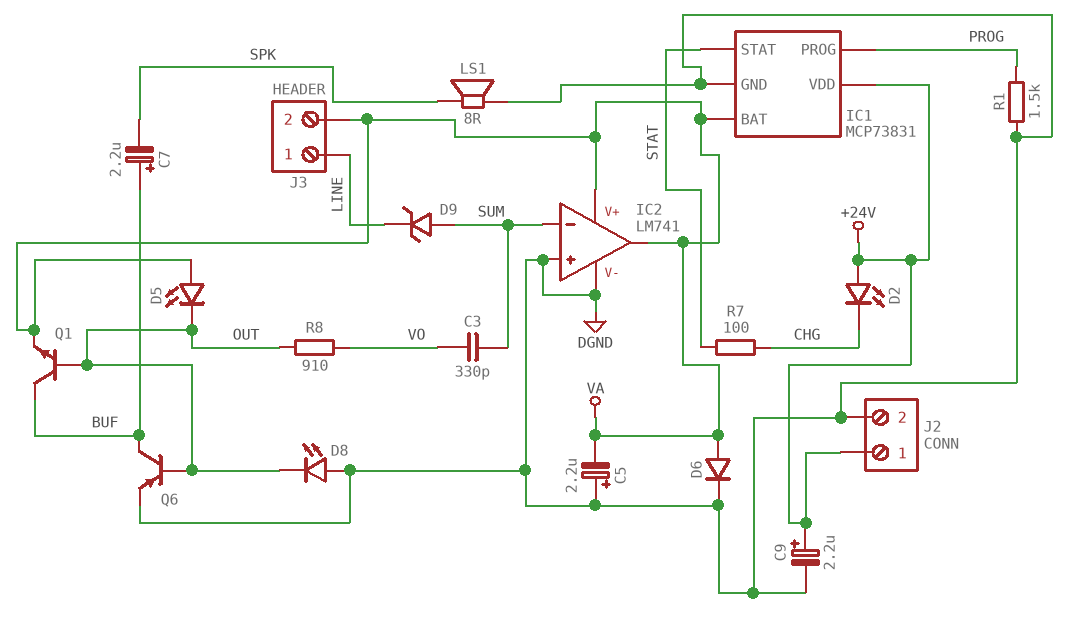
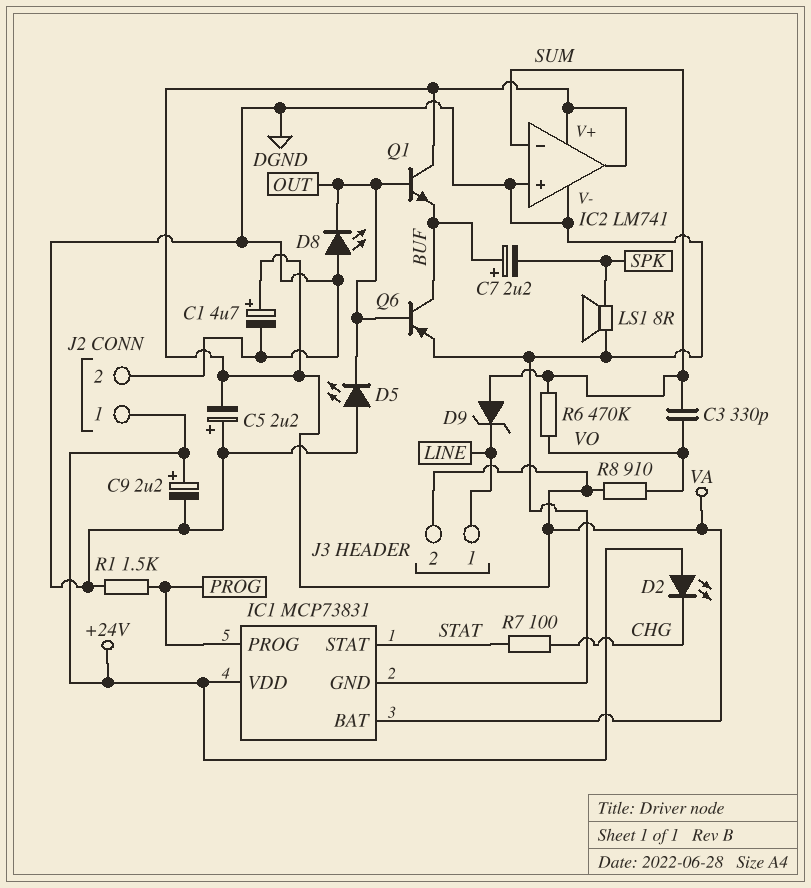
C1: none -> 4.7uF (plus VA, minus DGND)
D5: LED (A VA, K OUT) -> LED (A DGND, K OUT)
D6: diode (A VA, K DGND) -> none
Q1: NPN (B OUT, C BUF, E VA) -> NPN (B OUT, C VA, E BUF)
R6: none -> 470k (SUM, VO)
R8: 910 (OUT, VO) -> 910 (VA, VO)

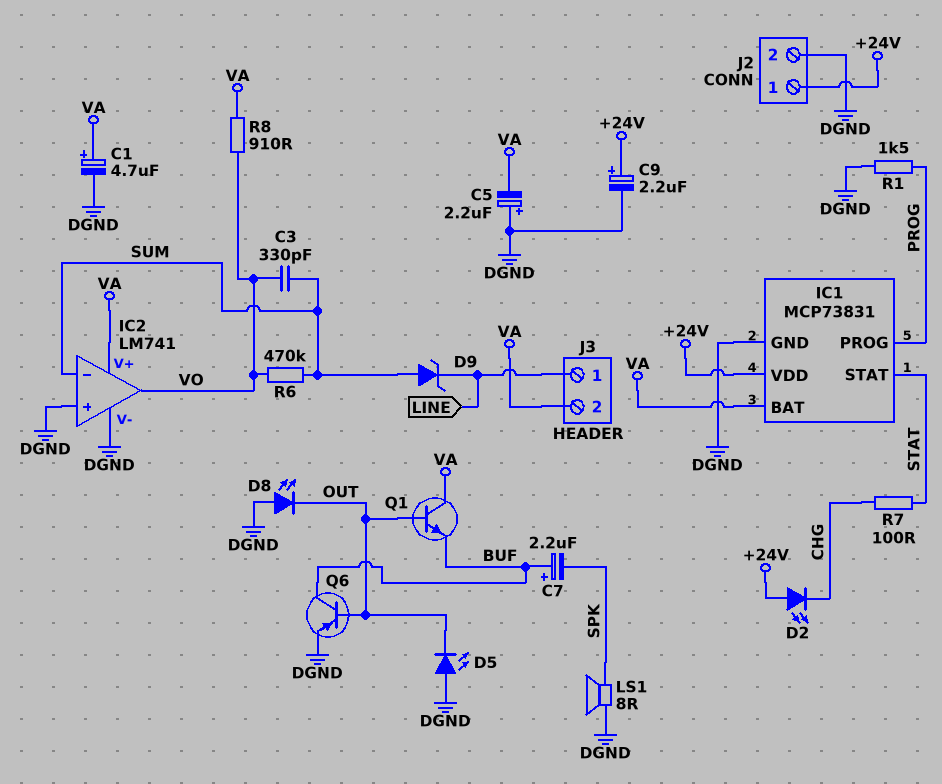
IC2 pin out: VA -> VO

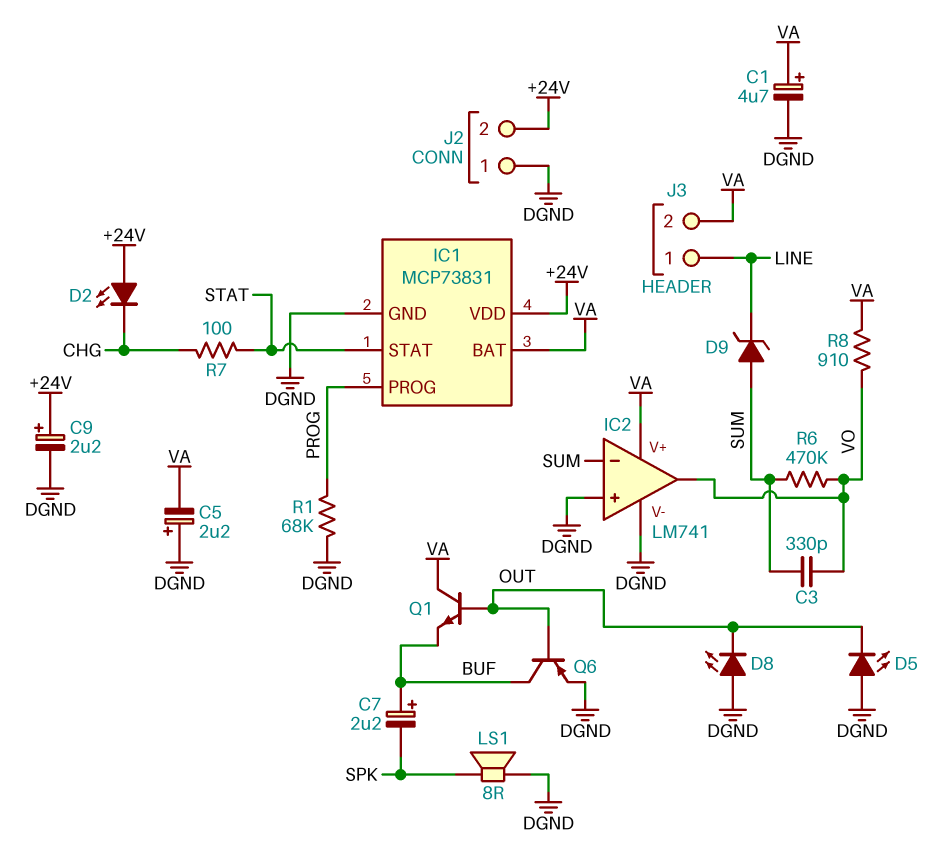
J2 pin 1: +24V -> DGND
J2 pin 2: DGND -> +24V
R1: 1.5k (DGND, PROG) -> 68k (DGND, PROG)

